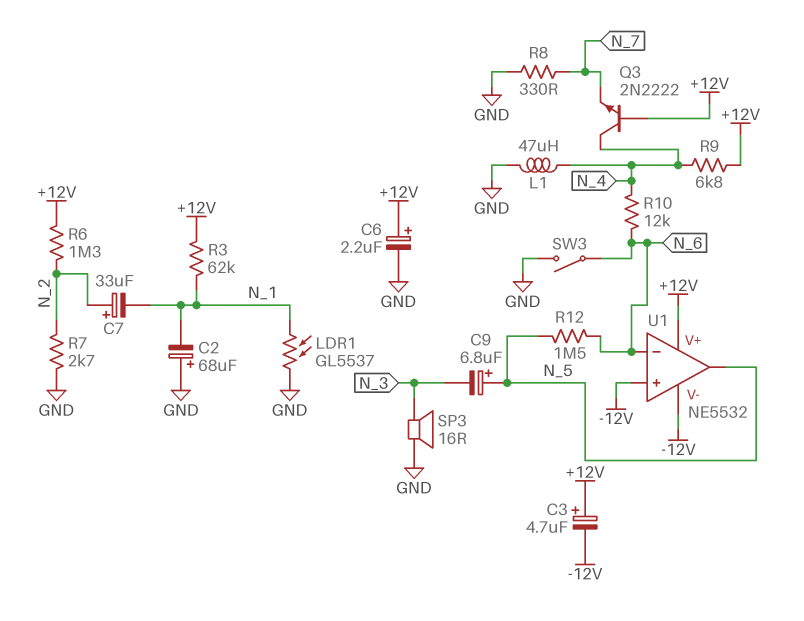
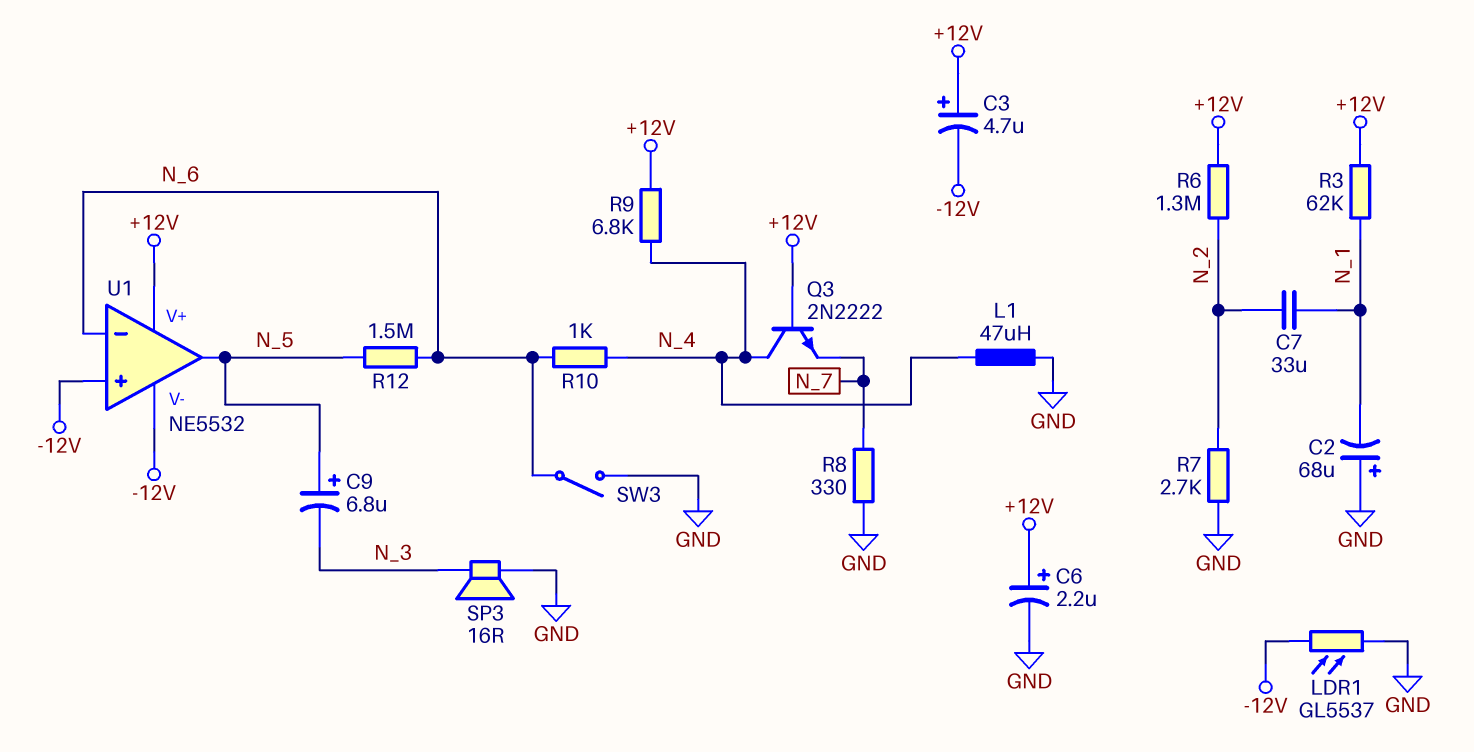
C7: 33uF (plus N_2, minus N_1) -> 33uF (N_1, N_2)
LDR1: GL5537 (GND, N_1) -> GL5537 (-12V, GND)
R10: 12k (N_4, N_6) -> 1k (N_4, N_6)

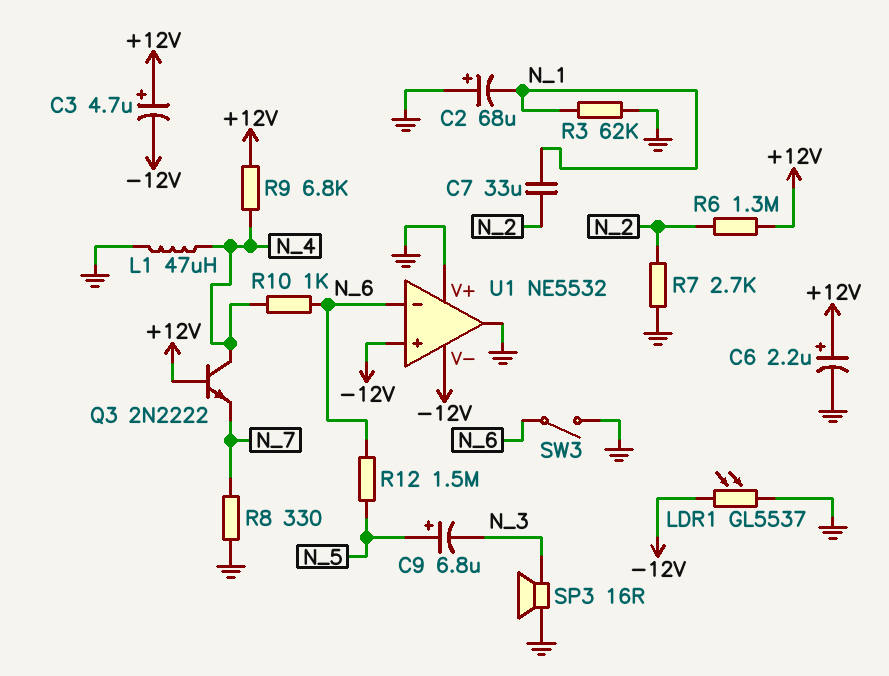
R3: 62k (+12V, N_1) -> 62k (GND, N_1)
U1 pin V+: +12V -> GND
U1 pin out: N_5 -> GND

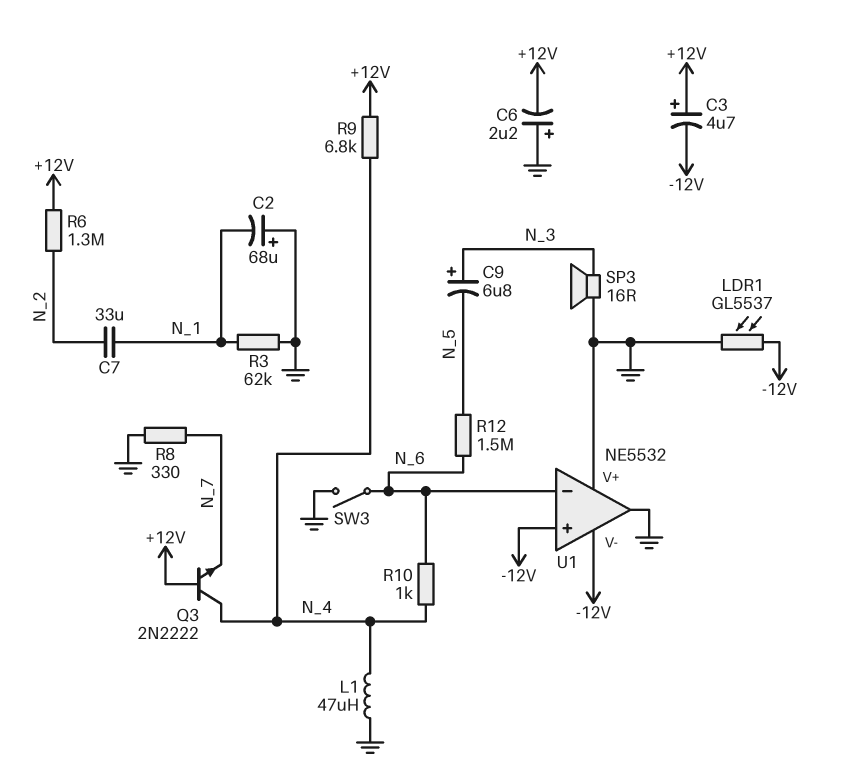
C6: 2.2uF (plus +12V, minus GND) -> 2.2uF (plus GND, minus +12V)
C9: 6.8uF (plus N_5, minus N_3) -> 6.8uF (plus N_3, minus N_5)
R7: 2.7k (GND, N_2) -> none

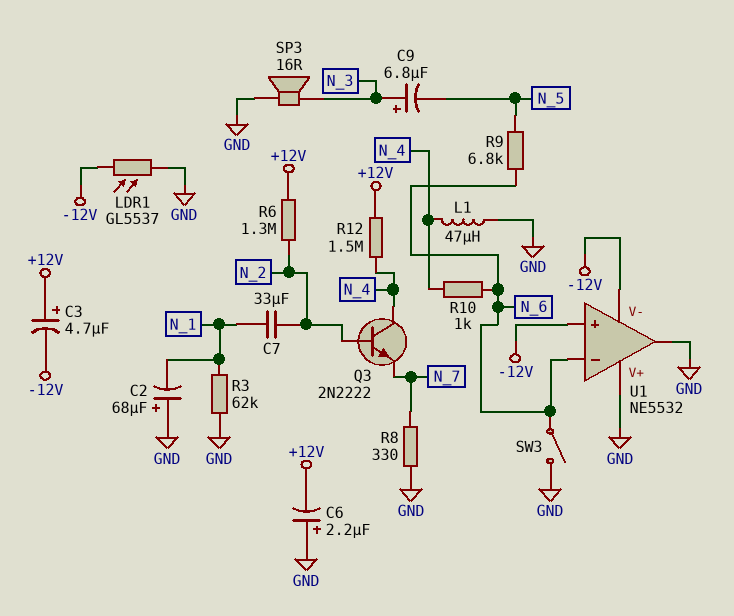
Q3: NPN 2N2222 (B +12V, C N_4, E N_7) -> NPN 2N2222 (B N_2, C N_4, E N_7)
R9: 6.8k (+12V, N_4) -> 6.8k (N_5, N_6)
R12: 1.5M (N_5, N_6) -> 1.5M (+12V, N_4)

